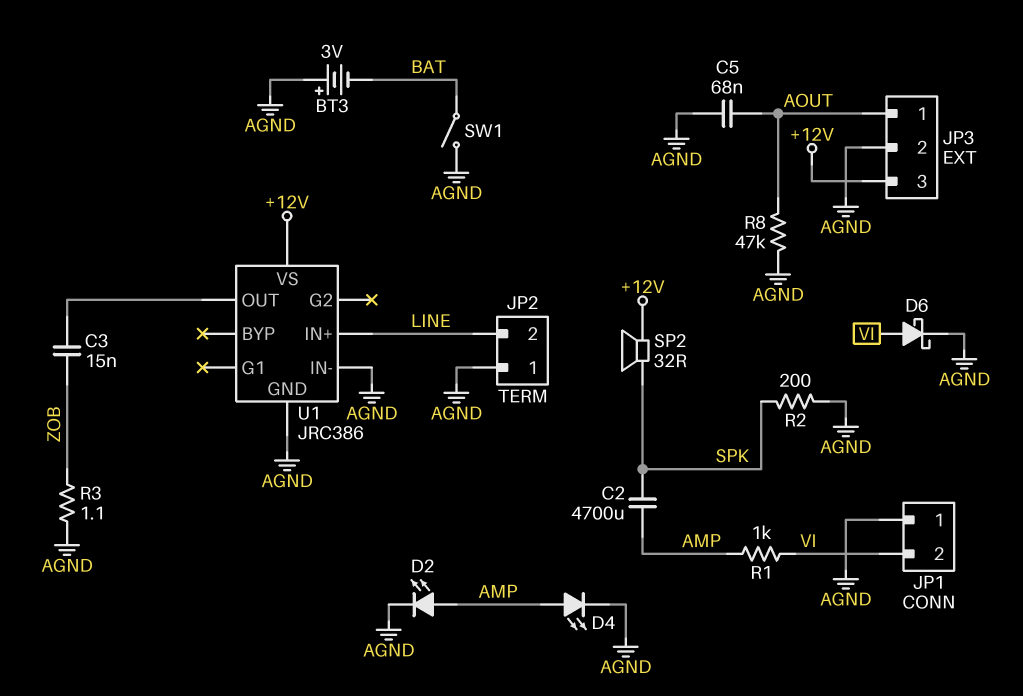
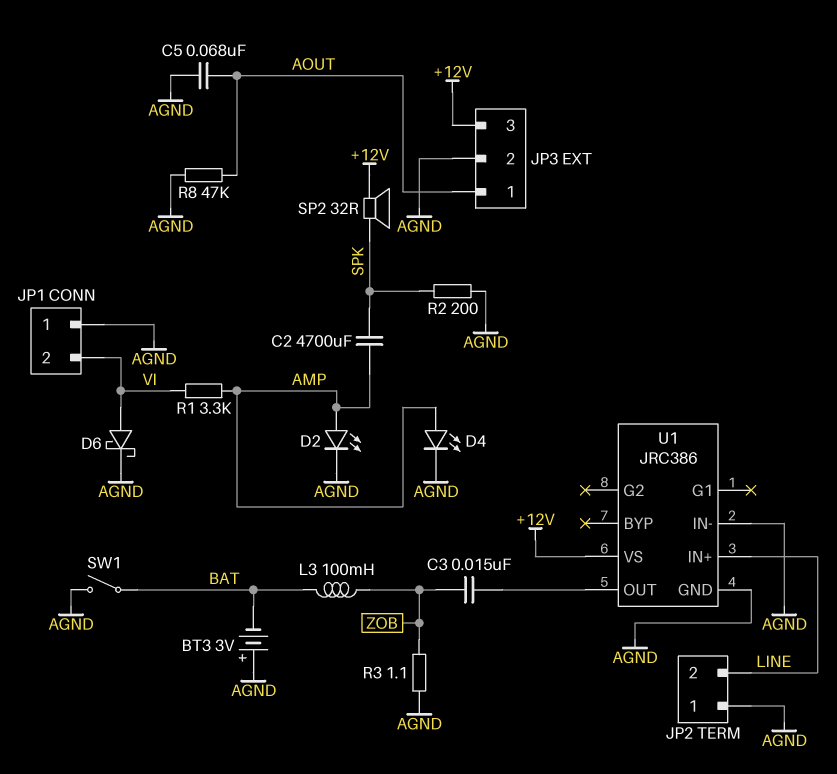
L3: none -> 100mH (BAT, ZOB)
R1: 1k (AMP, VI) -> 3.3k (AMP, VI)

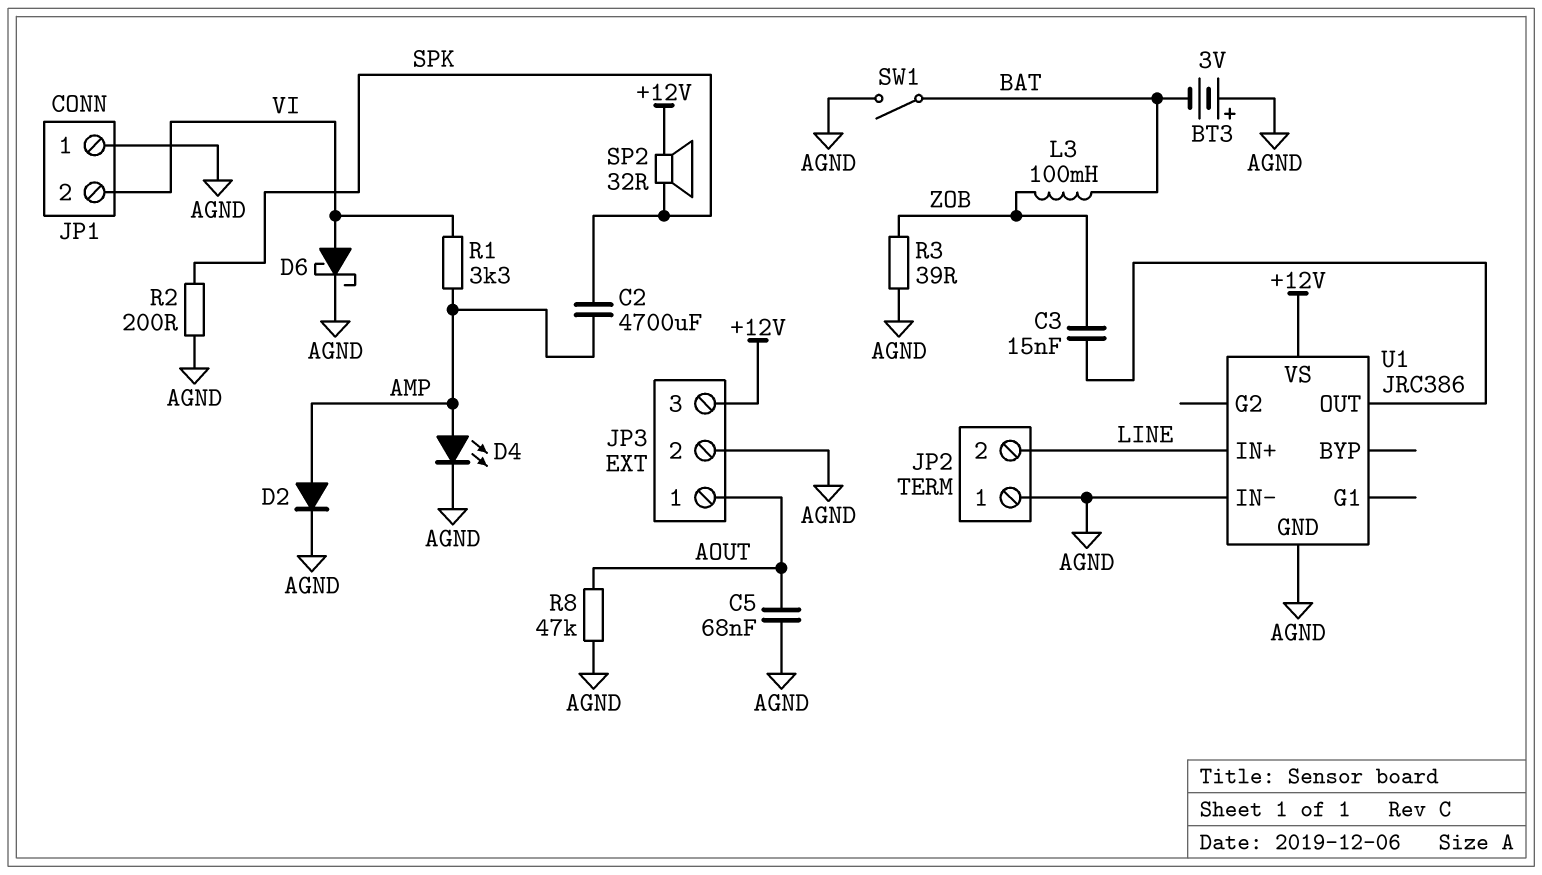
D2: LED (A AMP, K AGND) -> diode (A AMP, K AGND)
R3: 1.1 (AGND, ZOB) -> 39 (AGND, ZOB)

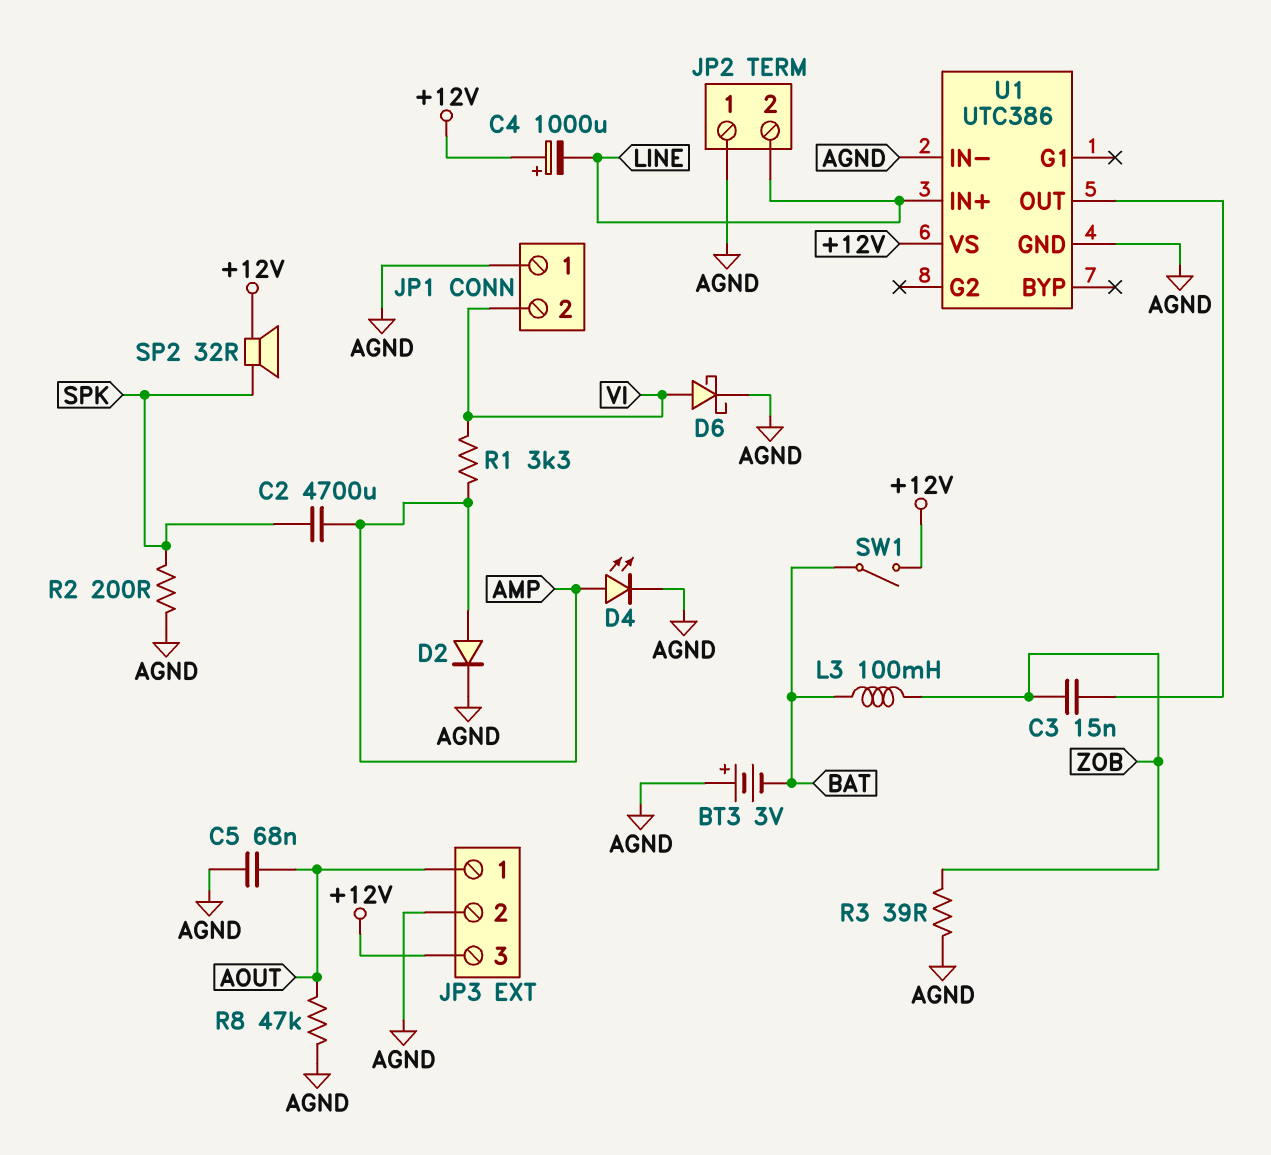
C4: none -> 1000uF (plus +12V, minus LINE)
SW1: switch (AGND, BAT) -> switch (+12V, BAT)
U1: JRC386 -> UTC386

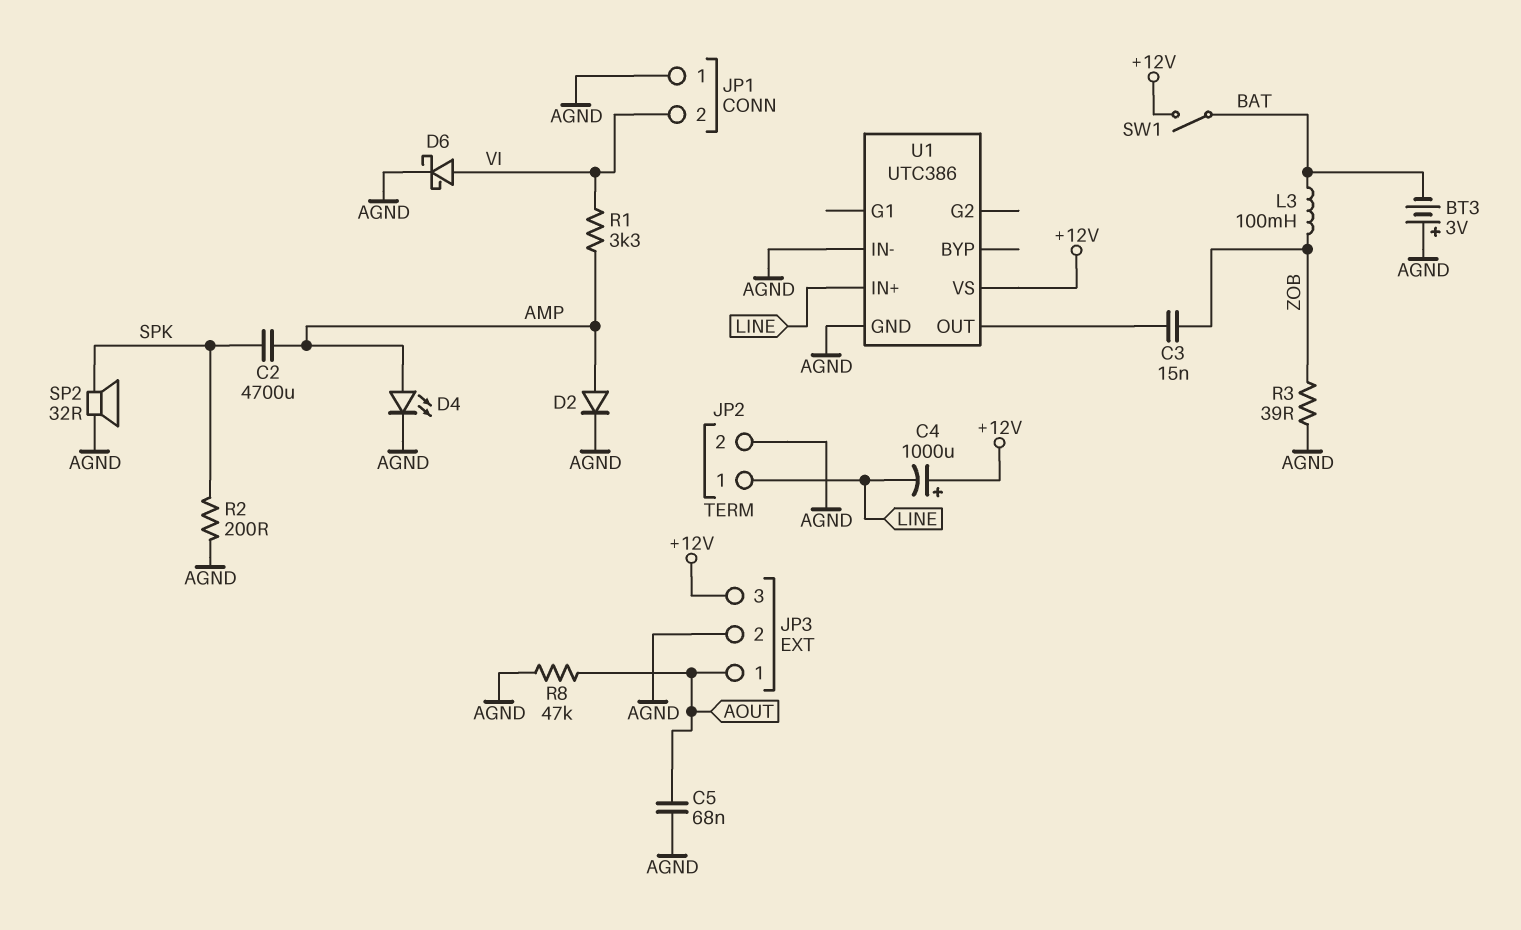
JP2 pin 1: AGND -> LINE
JP2 pin 2: LINE -> AGND
SP2: speaker 32R (+12V, SPK) -> speaker 32R (AGND, SPK)

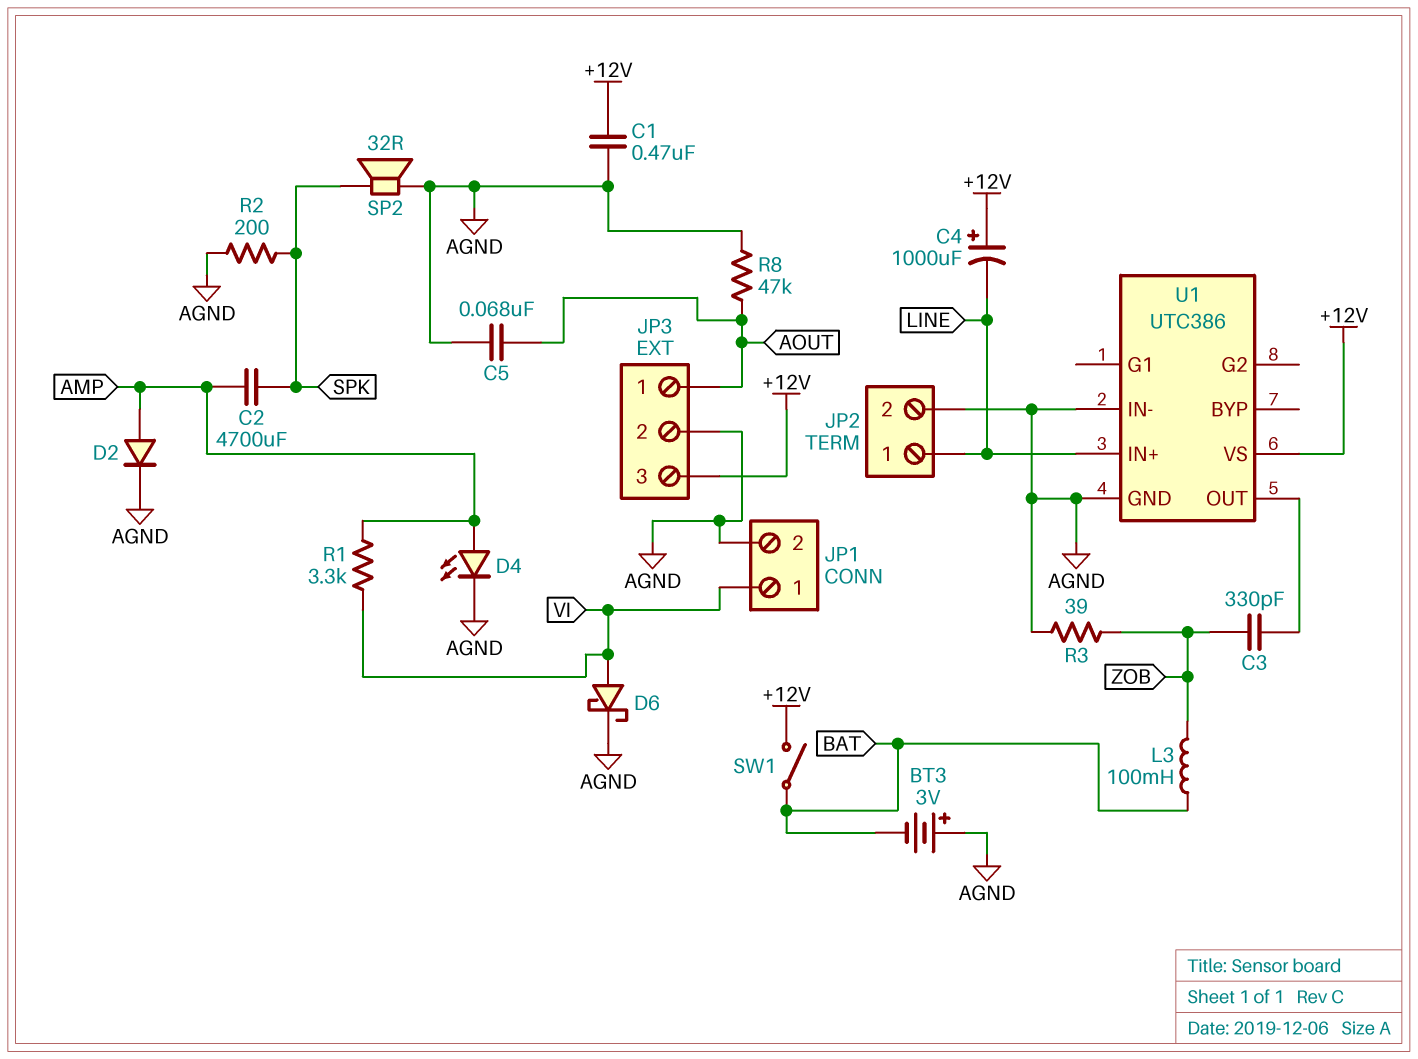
C1: none -> 470nF (+12V, AGND)
C3: 15nF (U1/OUT, ZOB) -> 330pF (U1/OUT, ZOB)
JP1 pin 1: AGND -> VI
JP1 pin 2: VI -> AGND

